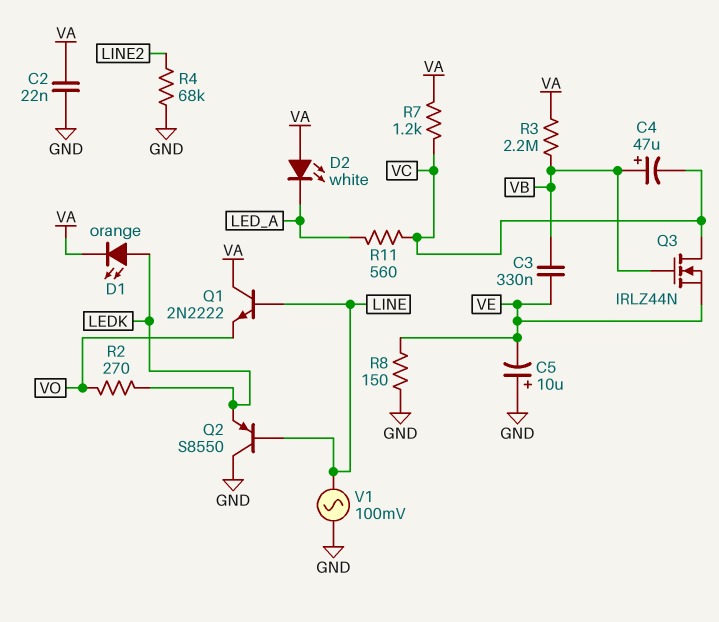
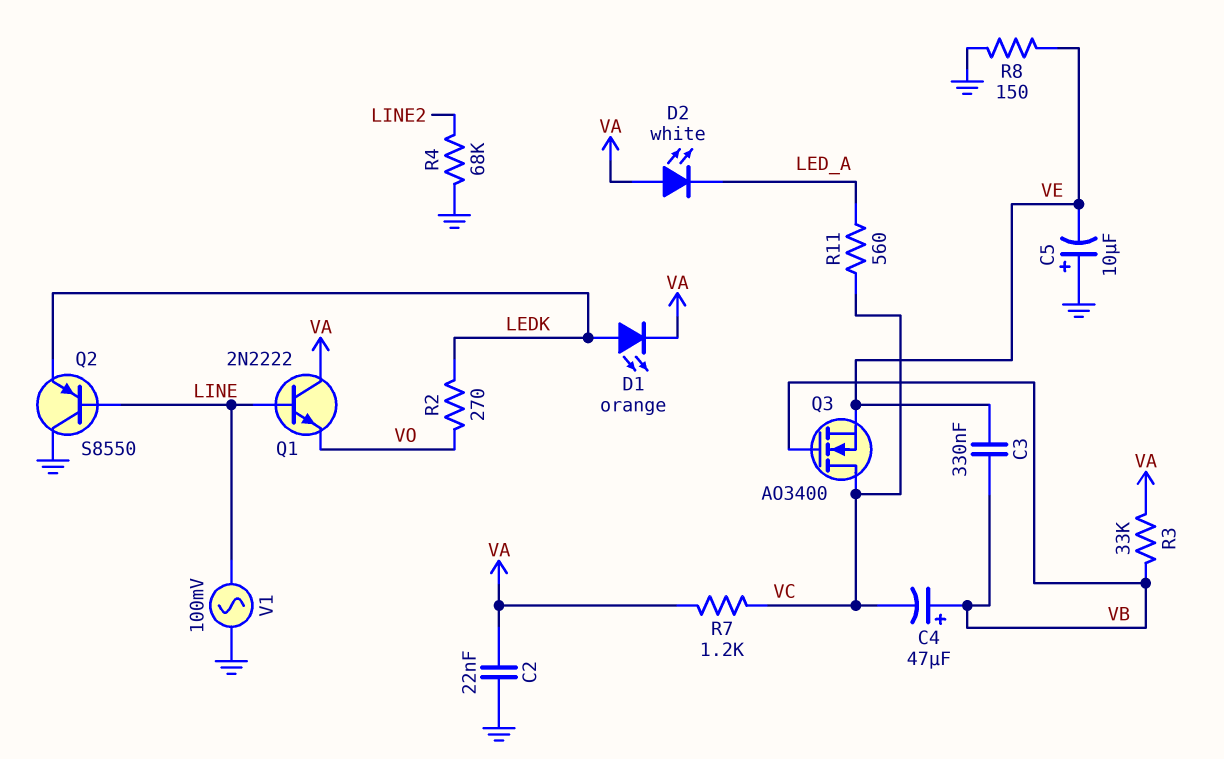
Q3: NMOS IRLZ44N (G VB, D VC, S VE) -> NMOS AO3400 (G VB, D VC, S VE)
R3: 2.2M (VA, VB) -> 33k (VA, VB)

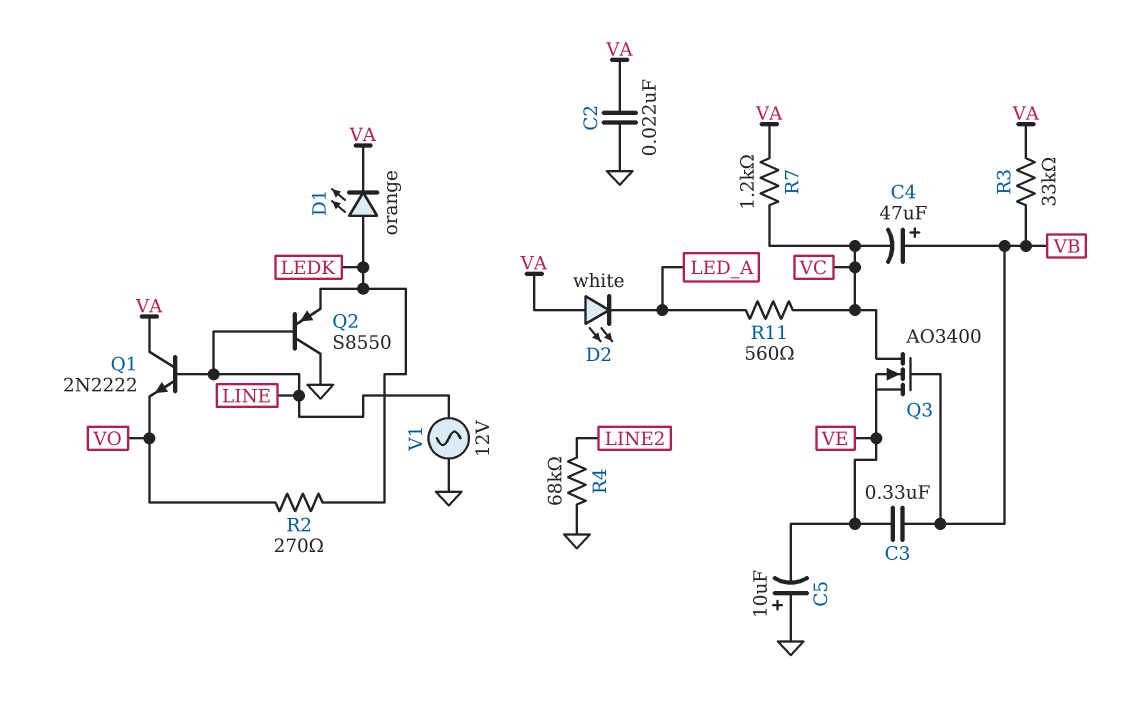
R8: 150 (GND, VE) -> none
V1: AC 100mV (GND, LINE) -> AC 12V (GND, LINE)

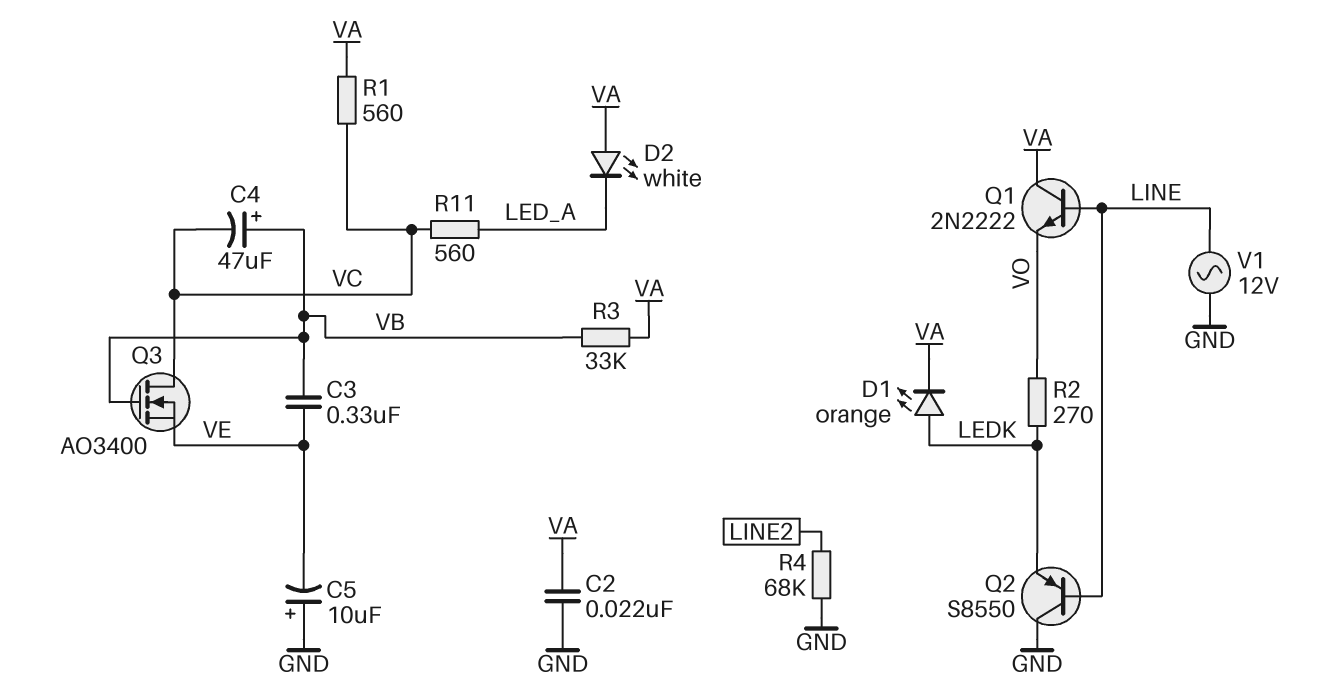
R1: none -> 560 (VA, VC)
R7: 1.2k (VA, VC) -> none

